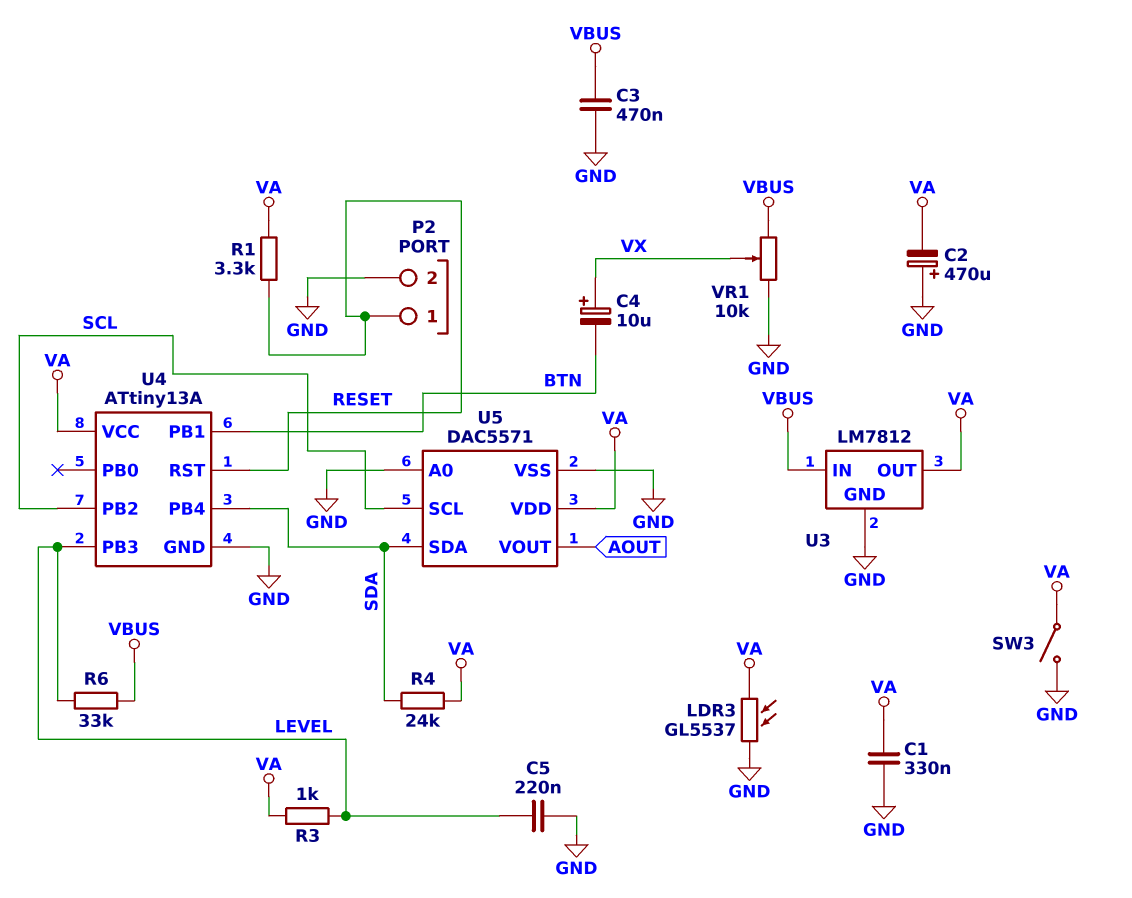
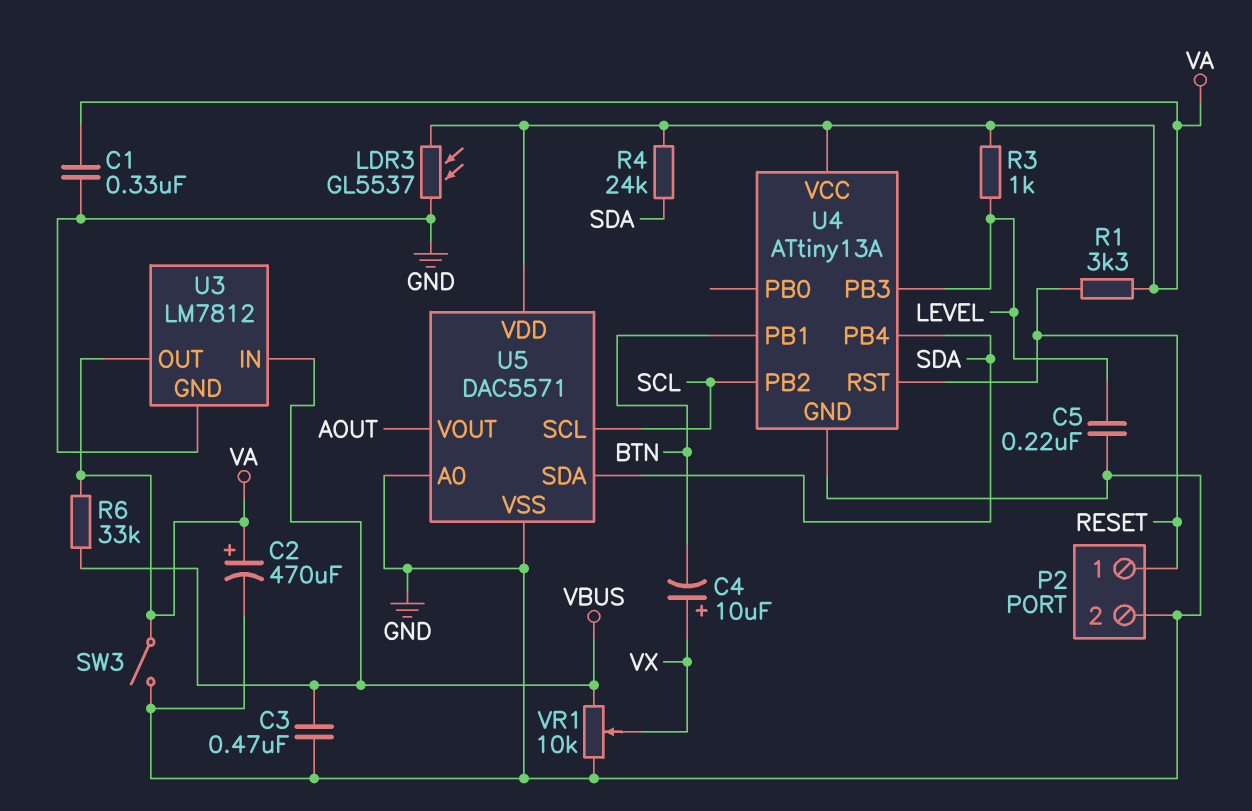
C2: 470uF (plus GND, minus VA) -> 470uF (plus VA, minus GND)
R6: 33k (LEVEL, VBUS) -> 33k (VA, VBUS)

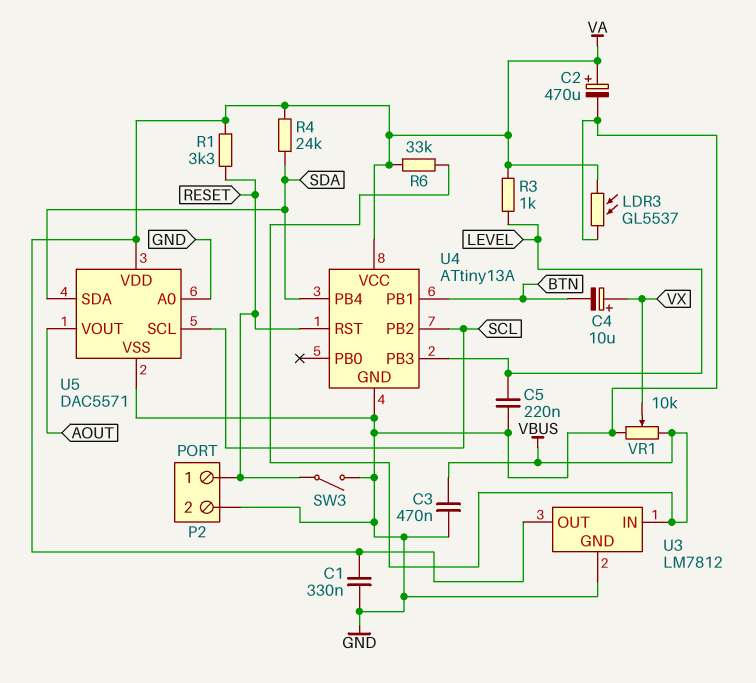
SW3: switch (GND, VA) -> switch (GND, RESET)

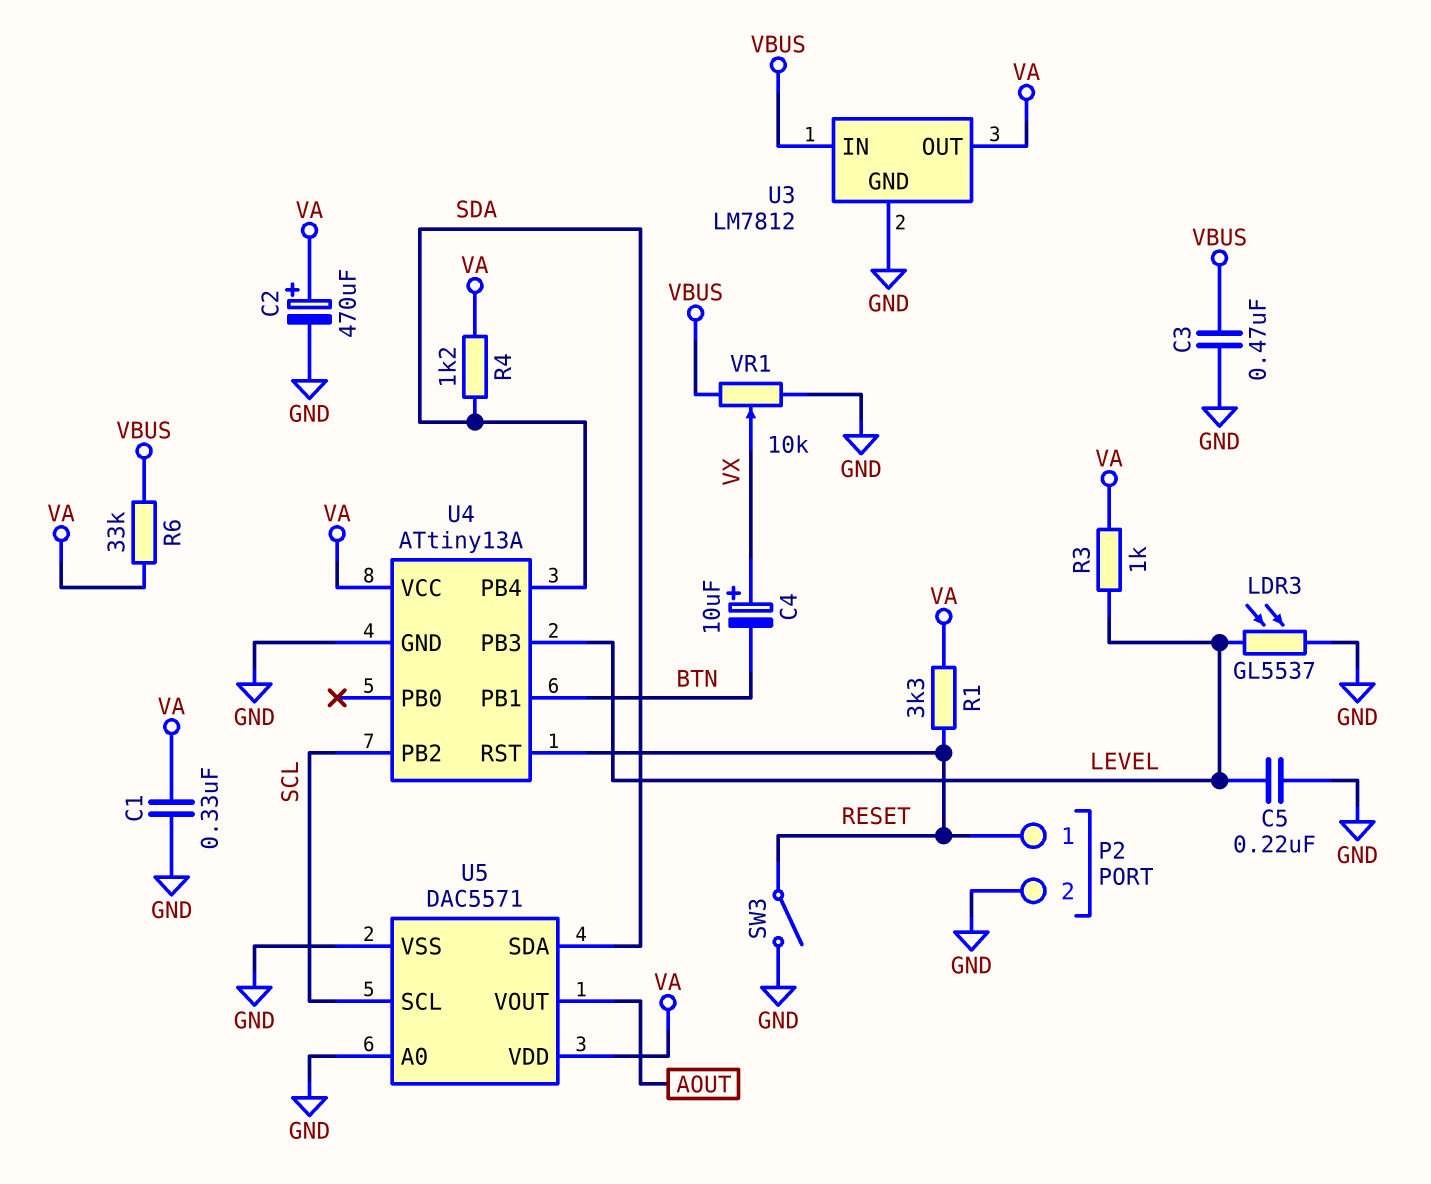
LDR3: GL5537 (GND, VA) -> GL5537 (GND, LEVEL)
R4: 24k (SDA, VA) -> 1.2k (SDA, VA)

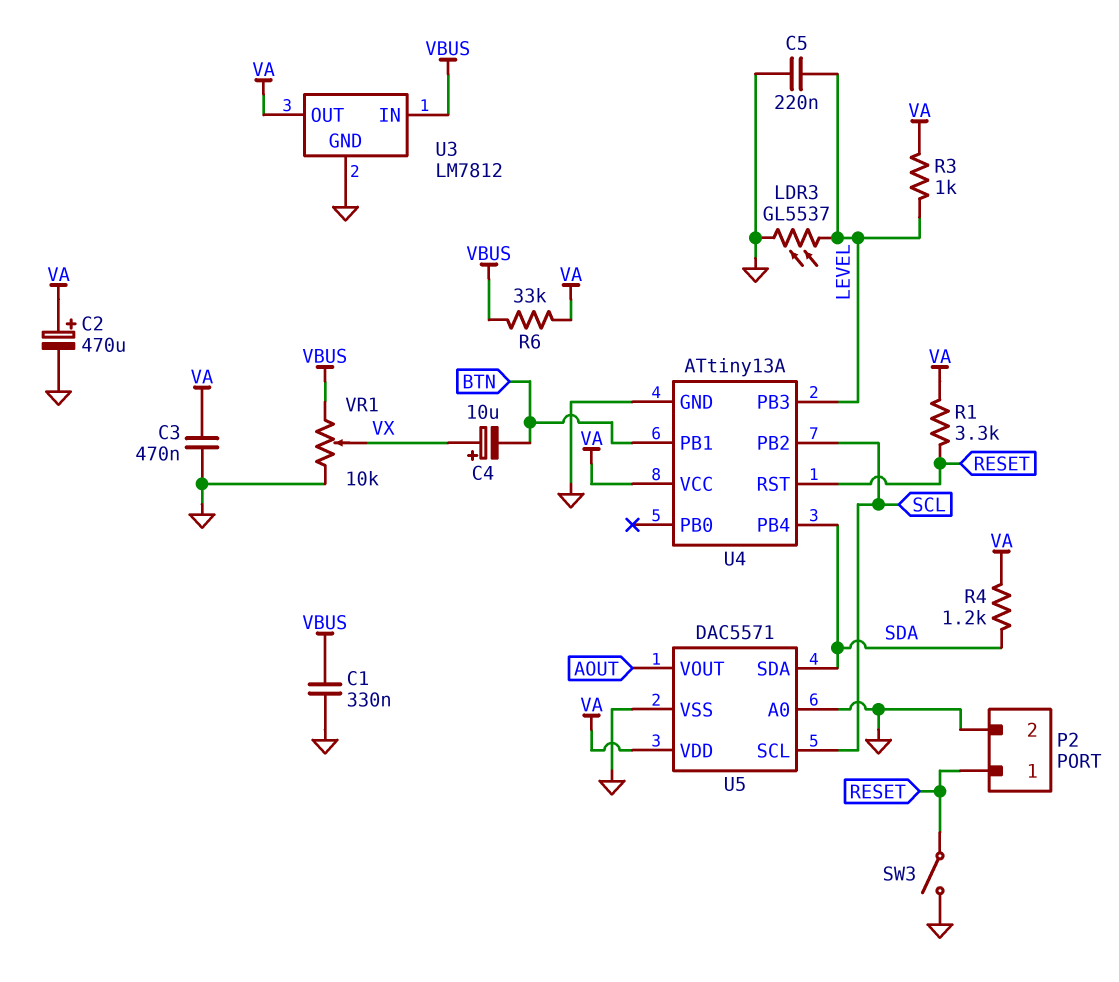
C1: 330nF (GND, VA) -> 330nF (GND, VBUS)
C3: 470nF (GND, VBUS) -> 470nF (GND, VA)

